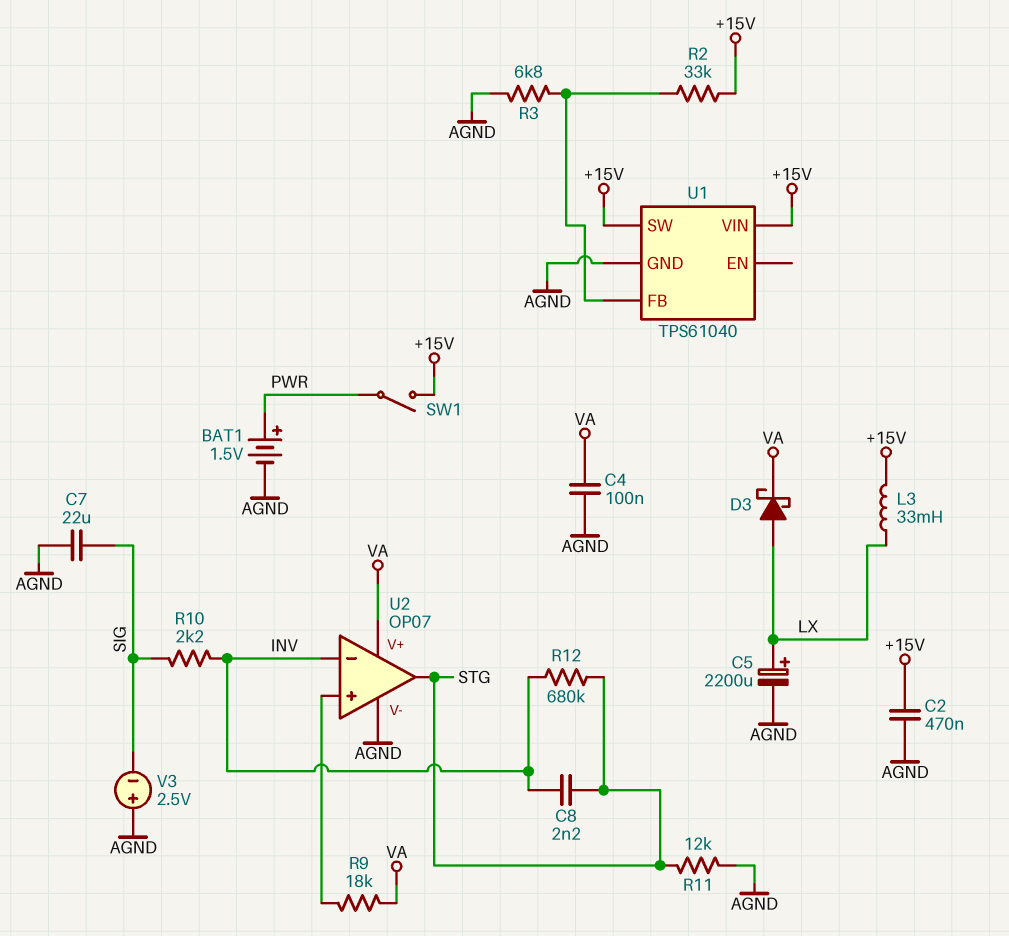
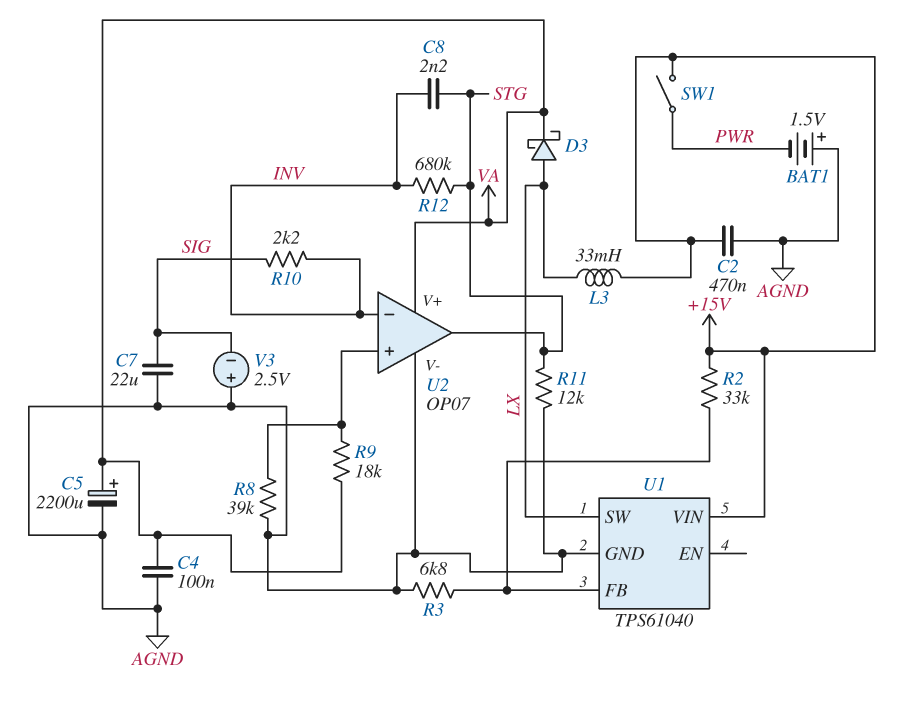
BAT1: 1.5V (plus PWR, minus AGND) -> 1.5V (plus AGND, minus PWR)
C5: 2200uF (plus LX, minus AGND) -> 2200uF (plus VA, minus AGND)
R8: none -> 39k (AGND, U2/in+)
U1 pin SW: +15V -> LX

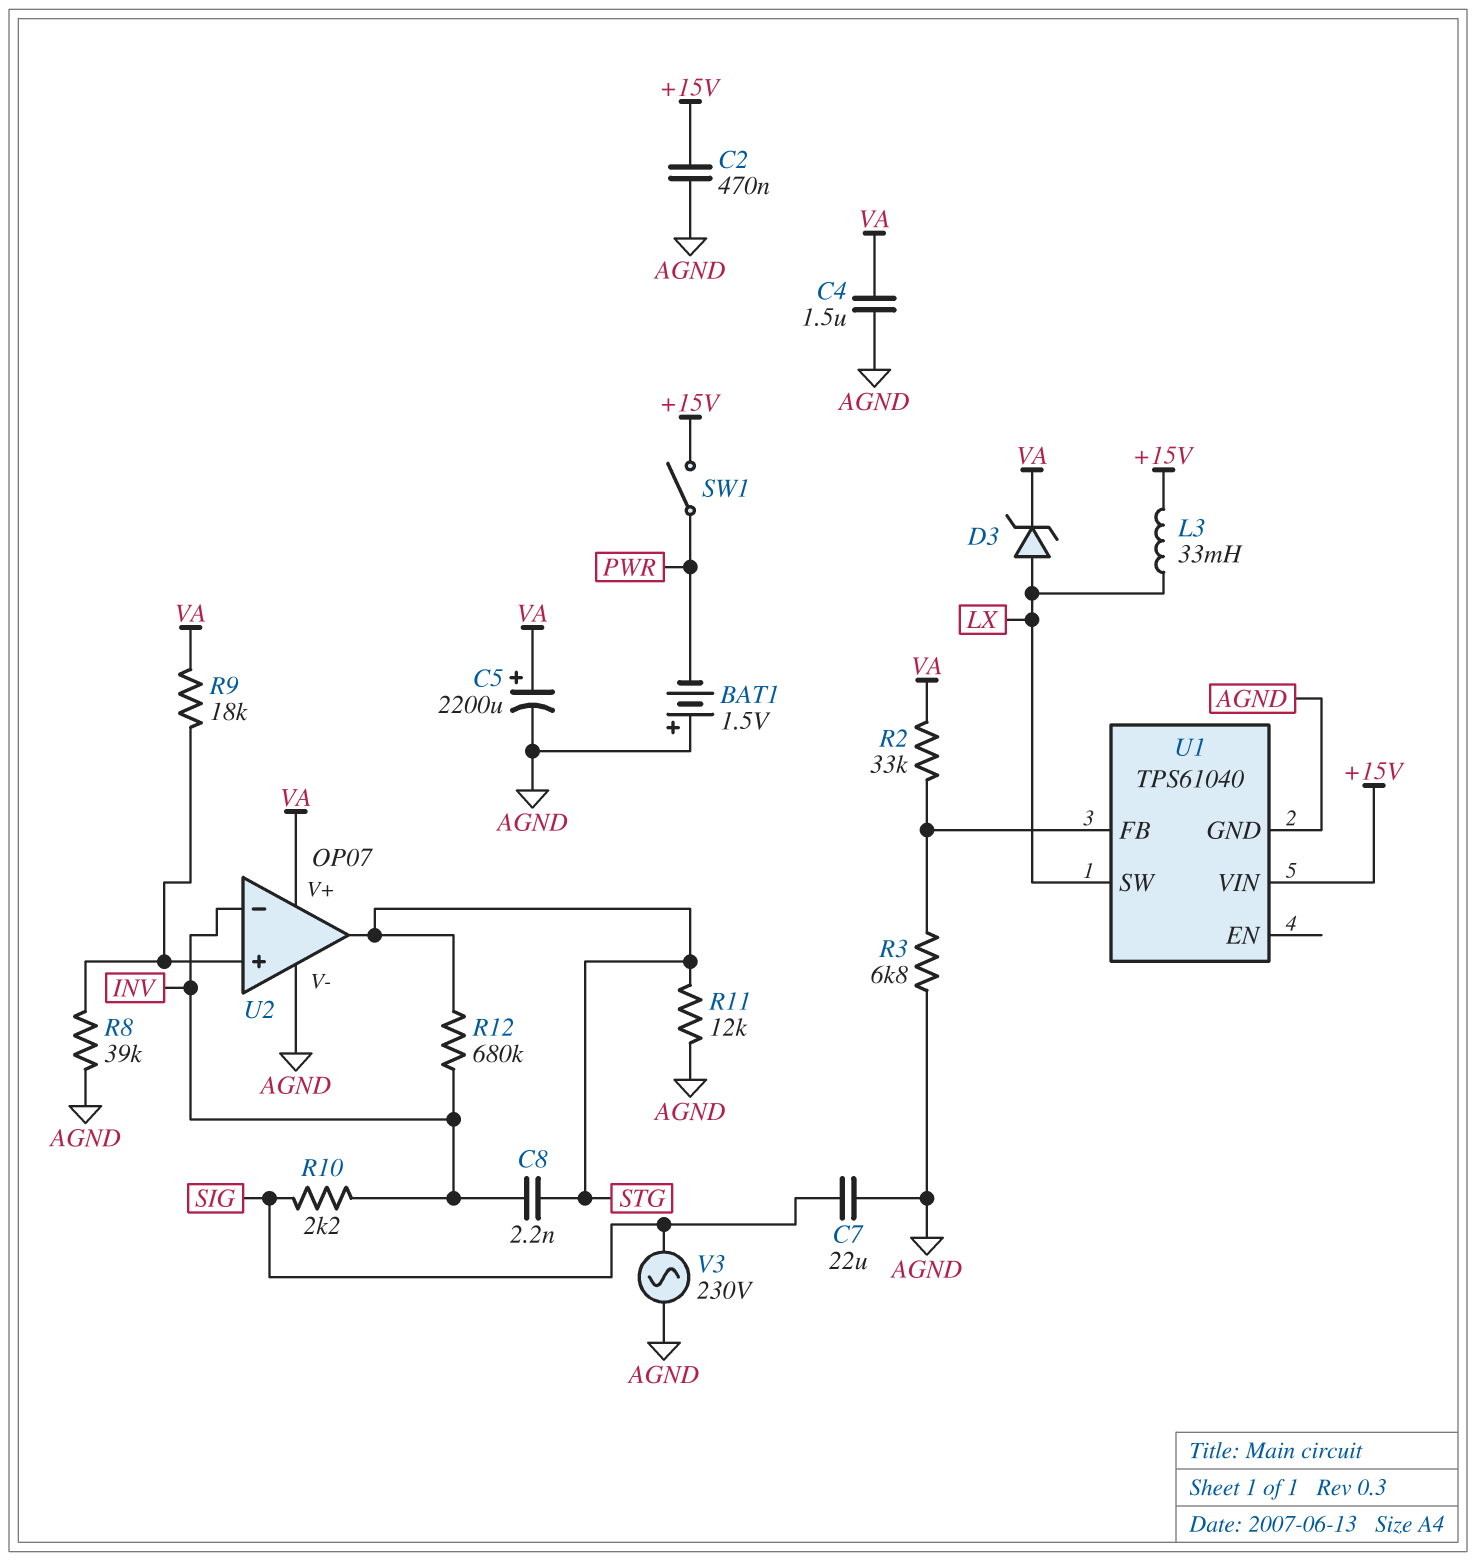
C4: 100nF (AGND, VA) -> 1.5uF (AGND, VA)
D3: schottky (A LX, K VA) -> zener (A LX, K VA)
R2: 33k (+15V, U1/FB) -> 33k (U1/FB, VA)
V3: 2.5V (plus AGND, minus SIG) -> AC 230V (AGND, SIG)

